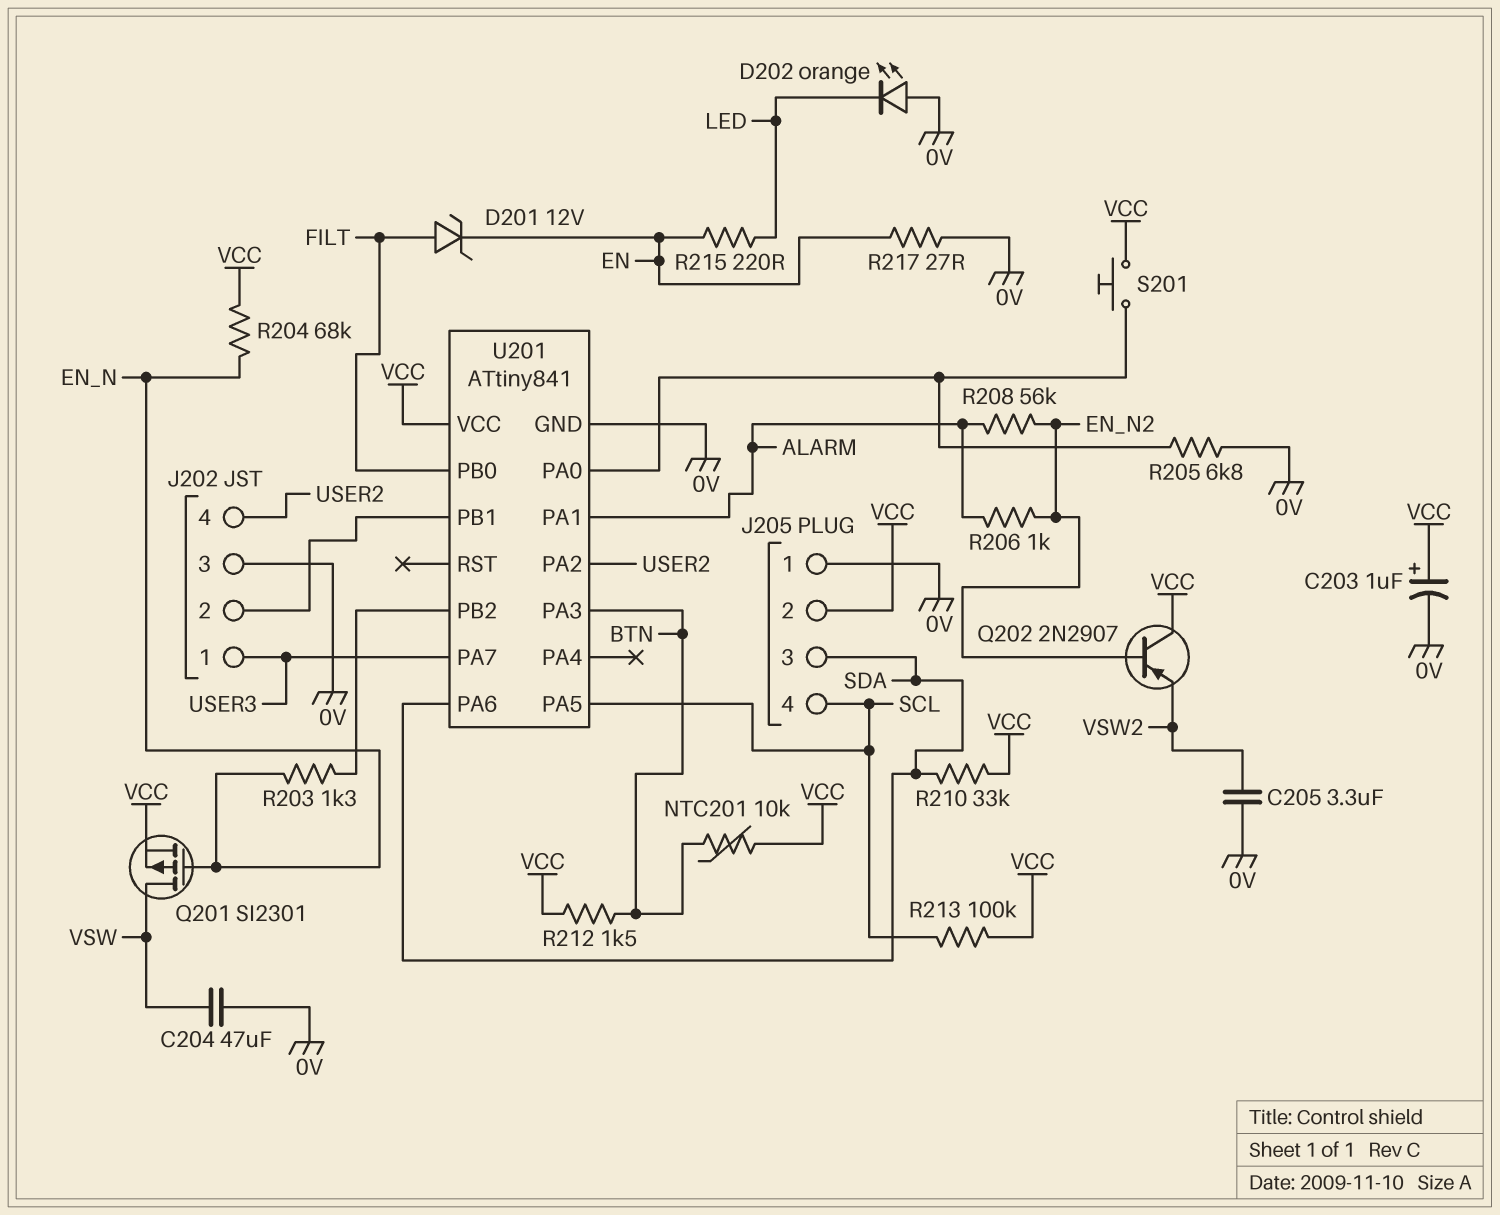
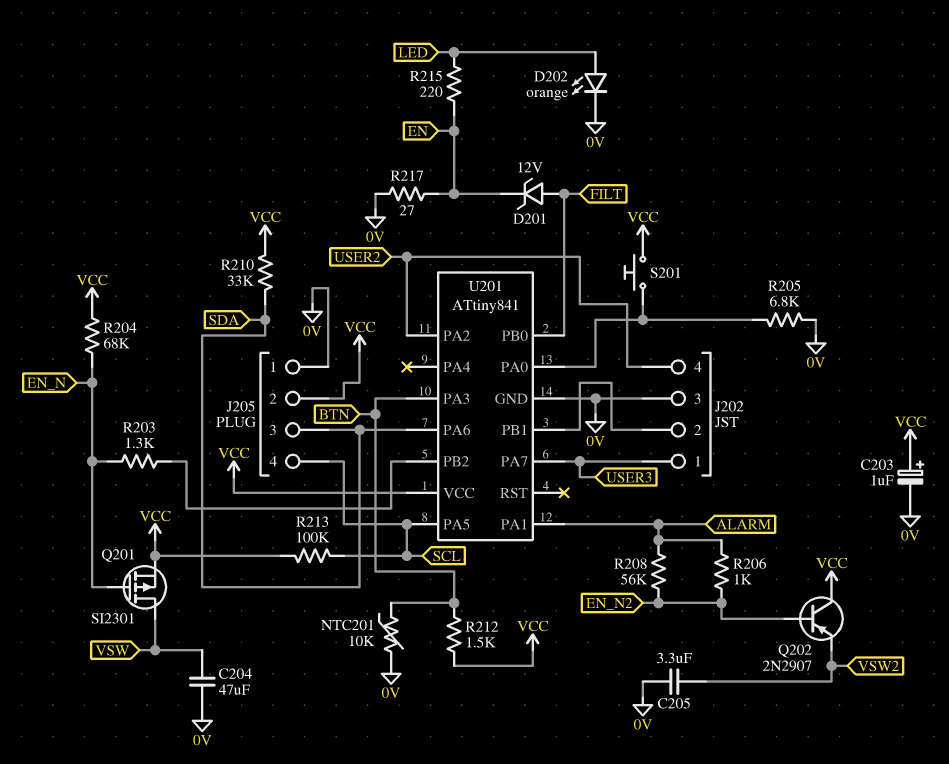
D202: LED orange (A 0V, K LED) -> LED orange (A LED, K 0V)
NTC201: 10k (BTN, VCC) -> 10k (0V, BTN)

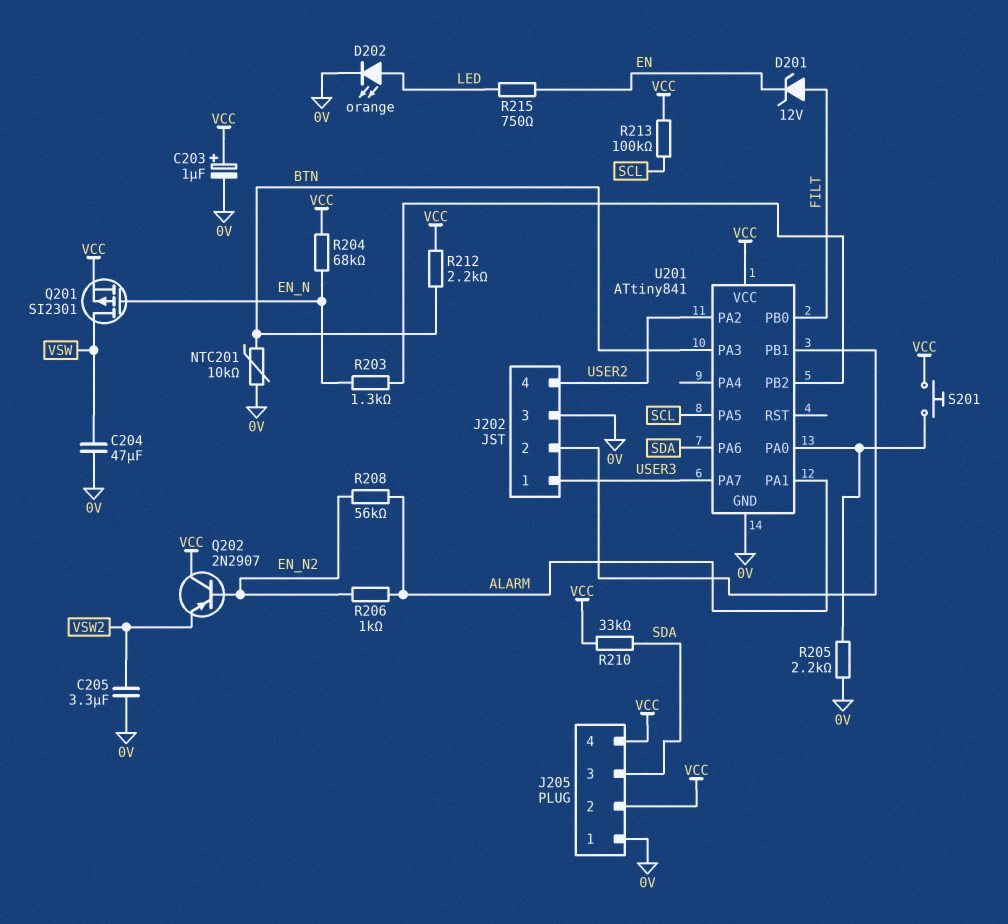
J205 pin 4: SCL -> VCC
R205: 6.8k (0V, U201/PA0) -> 2.2k (0V, U201/PA0)
R212: 1.5k (BTN, VCC) -> 2.2k (BTN, VCC)
R215: 220 (EN, LED) -> 750 (EN, LED)
R217: 27 (0V, EN) -> none

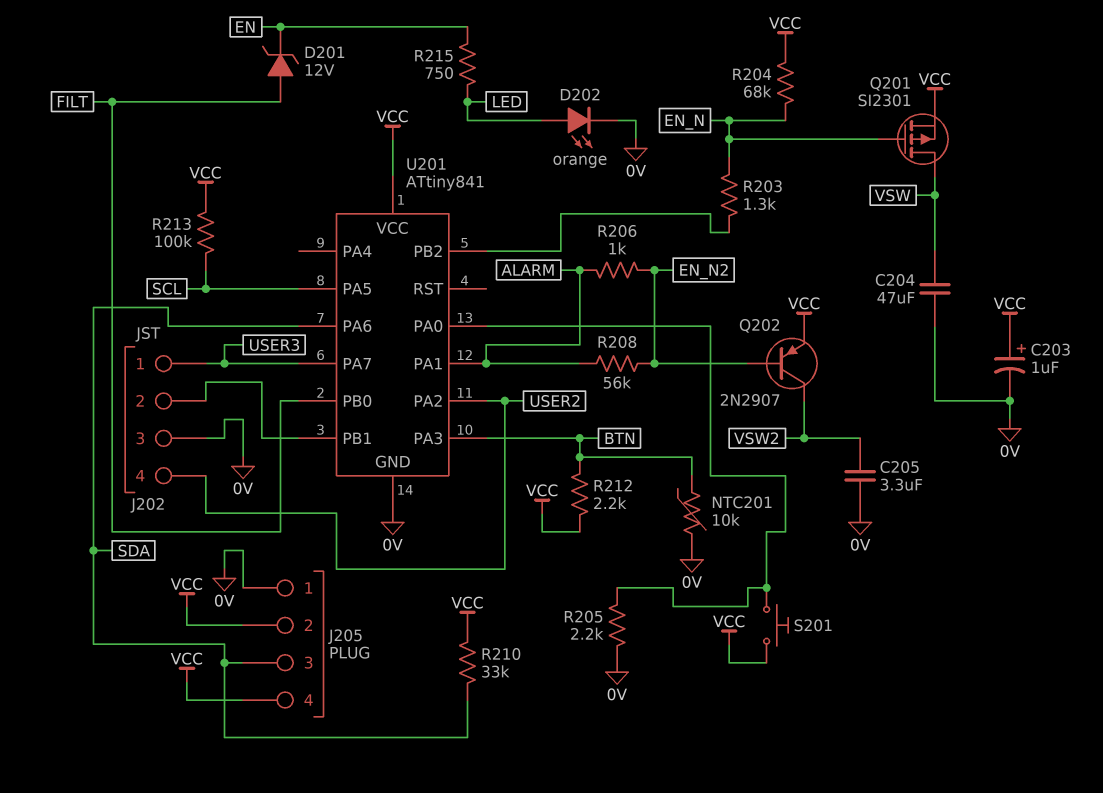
Q202: PNP 2N2907 (B EN_N2, C VCC, E VSW2) -> PNP 2N2907 (B EN_N2, C VSW2, E VCC)

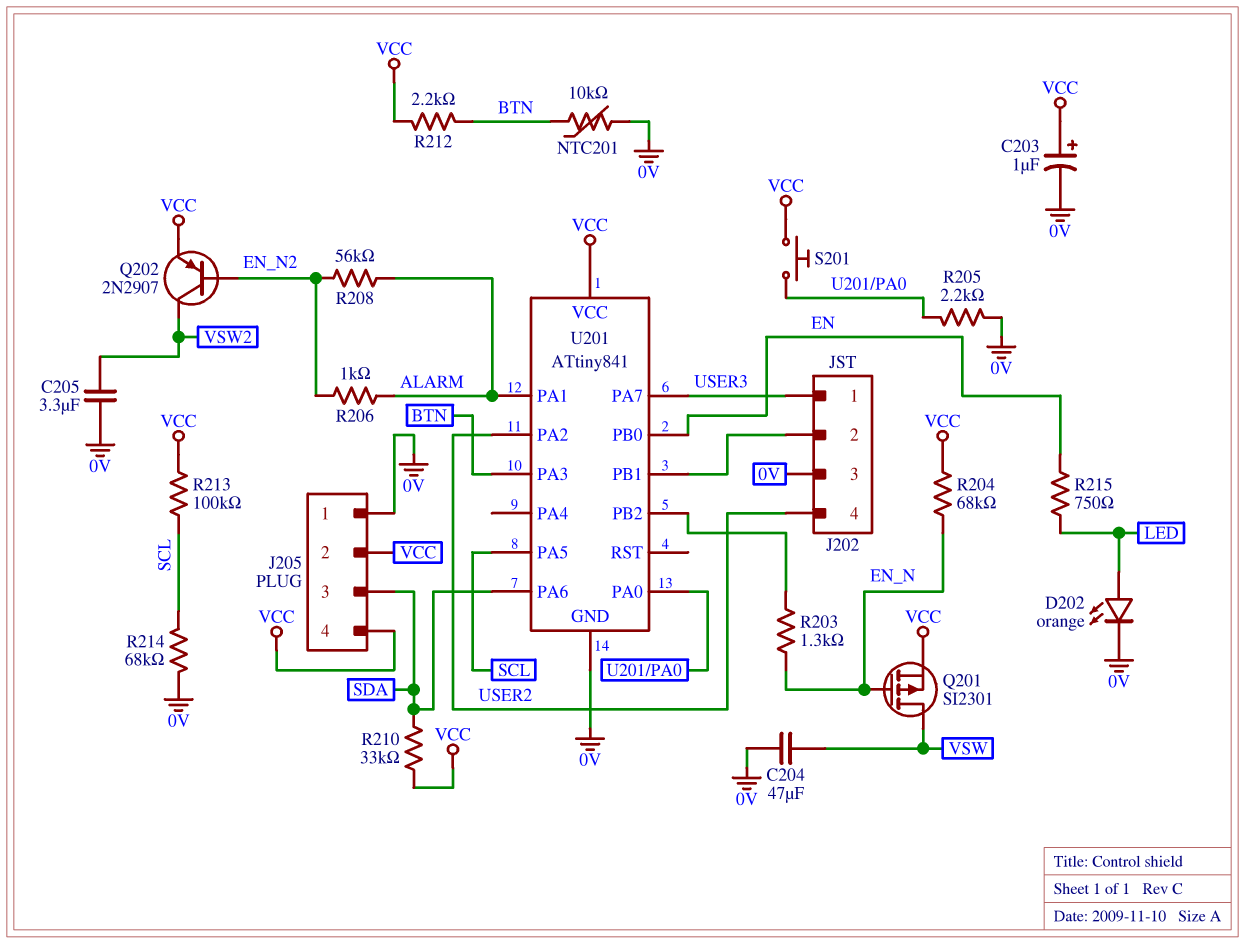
D201: zener 12V (A FILT, K EN) -> none
R214: none -> 68k (0V, SCL)
U201 pin PB0: FILT -> EN

